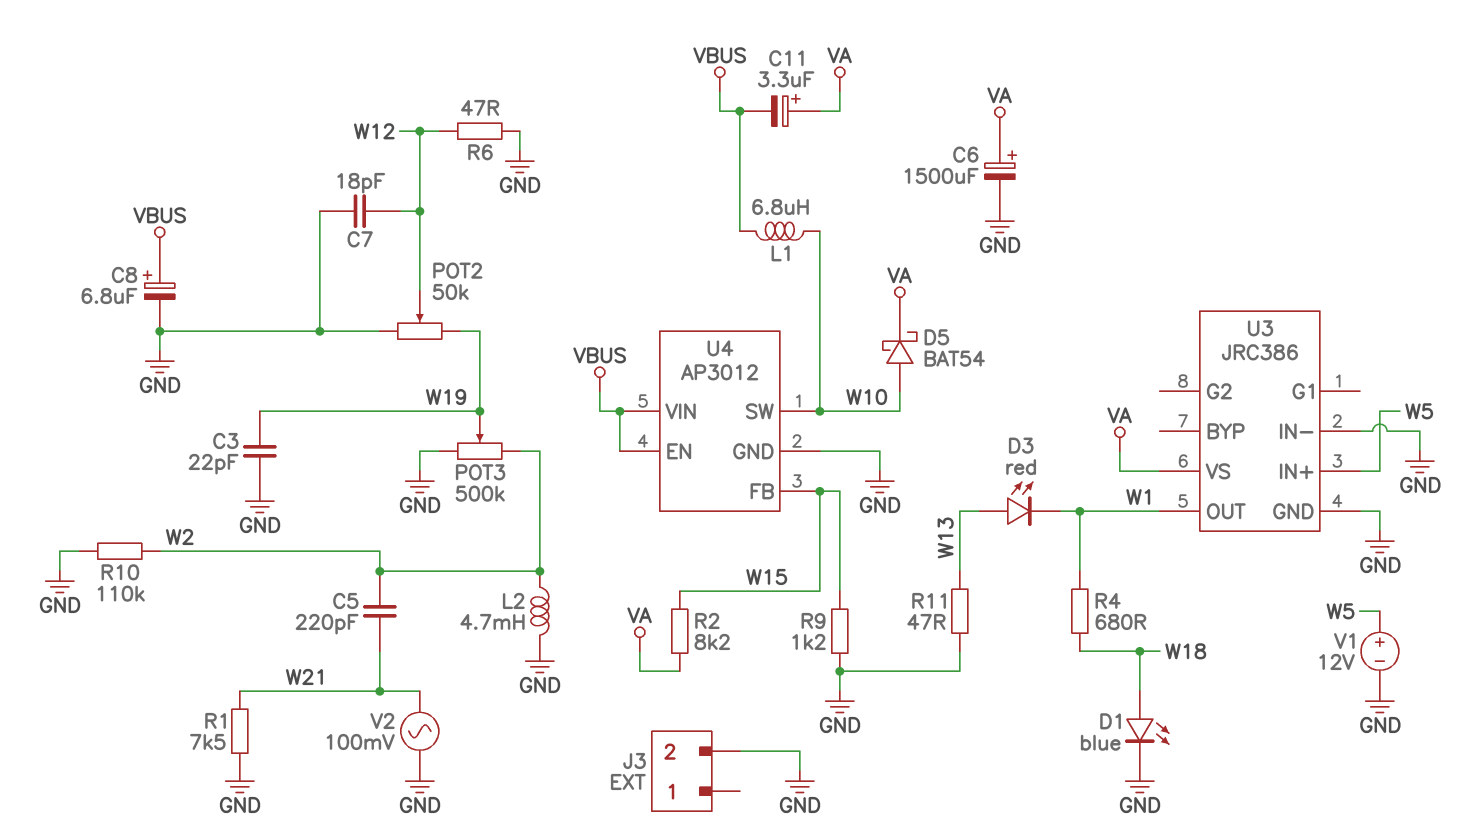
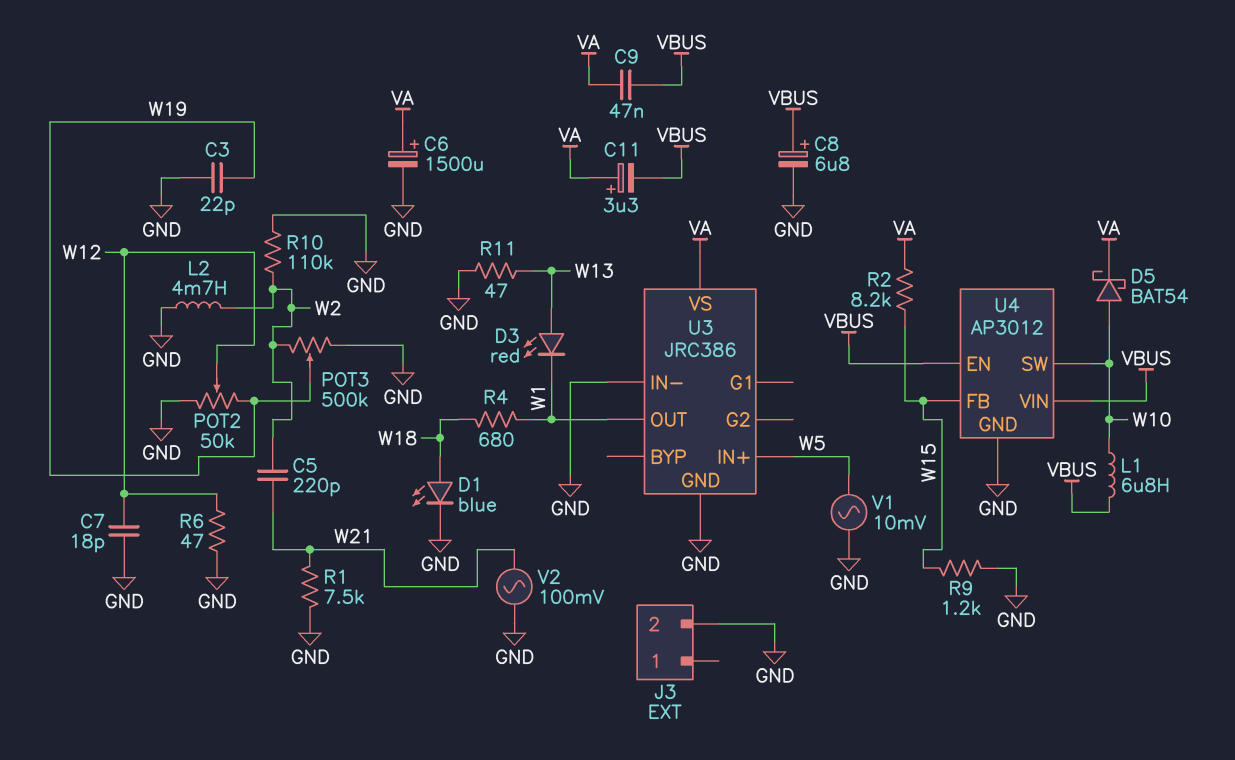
C9: none -> 47nF (VA, VBUS)
V1: 12V (plus W5, minus GND) -> AC 10mV (GND, W5)

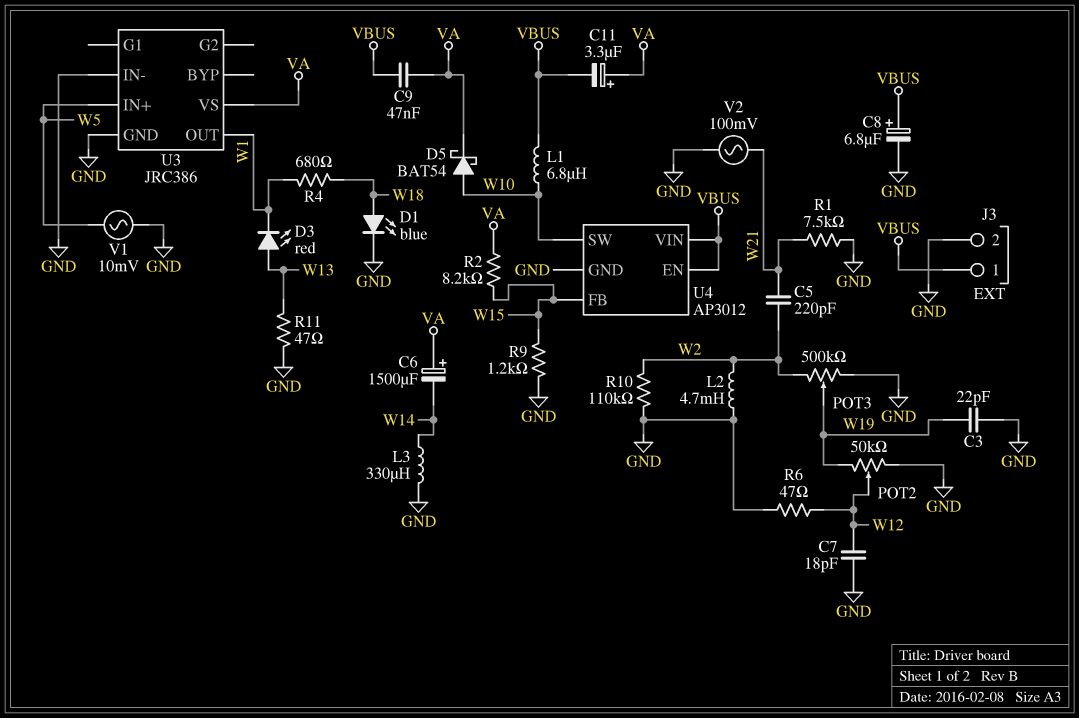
C6: 1500uF (plus VA, minus GND) -> 1500uF (plus VA, minus W14)
J3 pin 1: none -> VBUS
L3: none -> 330uH (GND, W14)

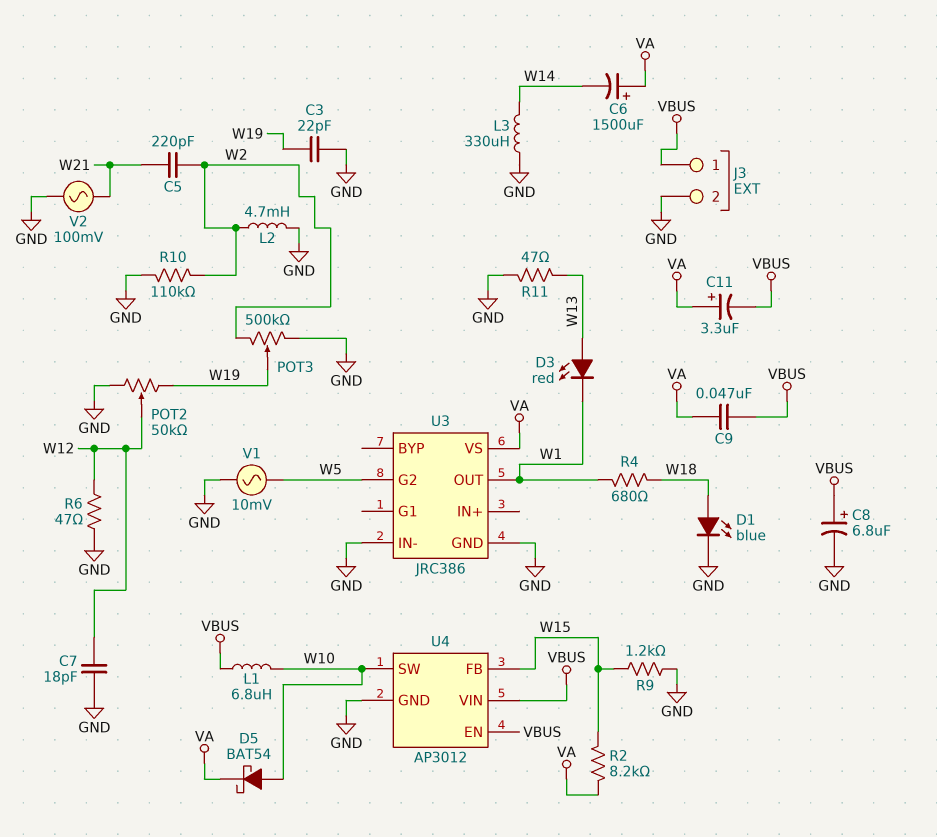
R1: 7.5k (GND, W21) -> none
U3 pin G2: none -> W5
U3 pin IN+: W5 -> none

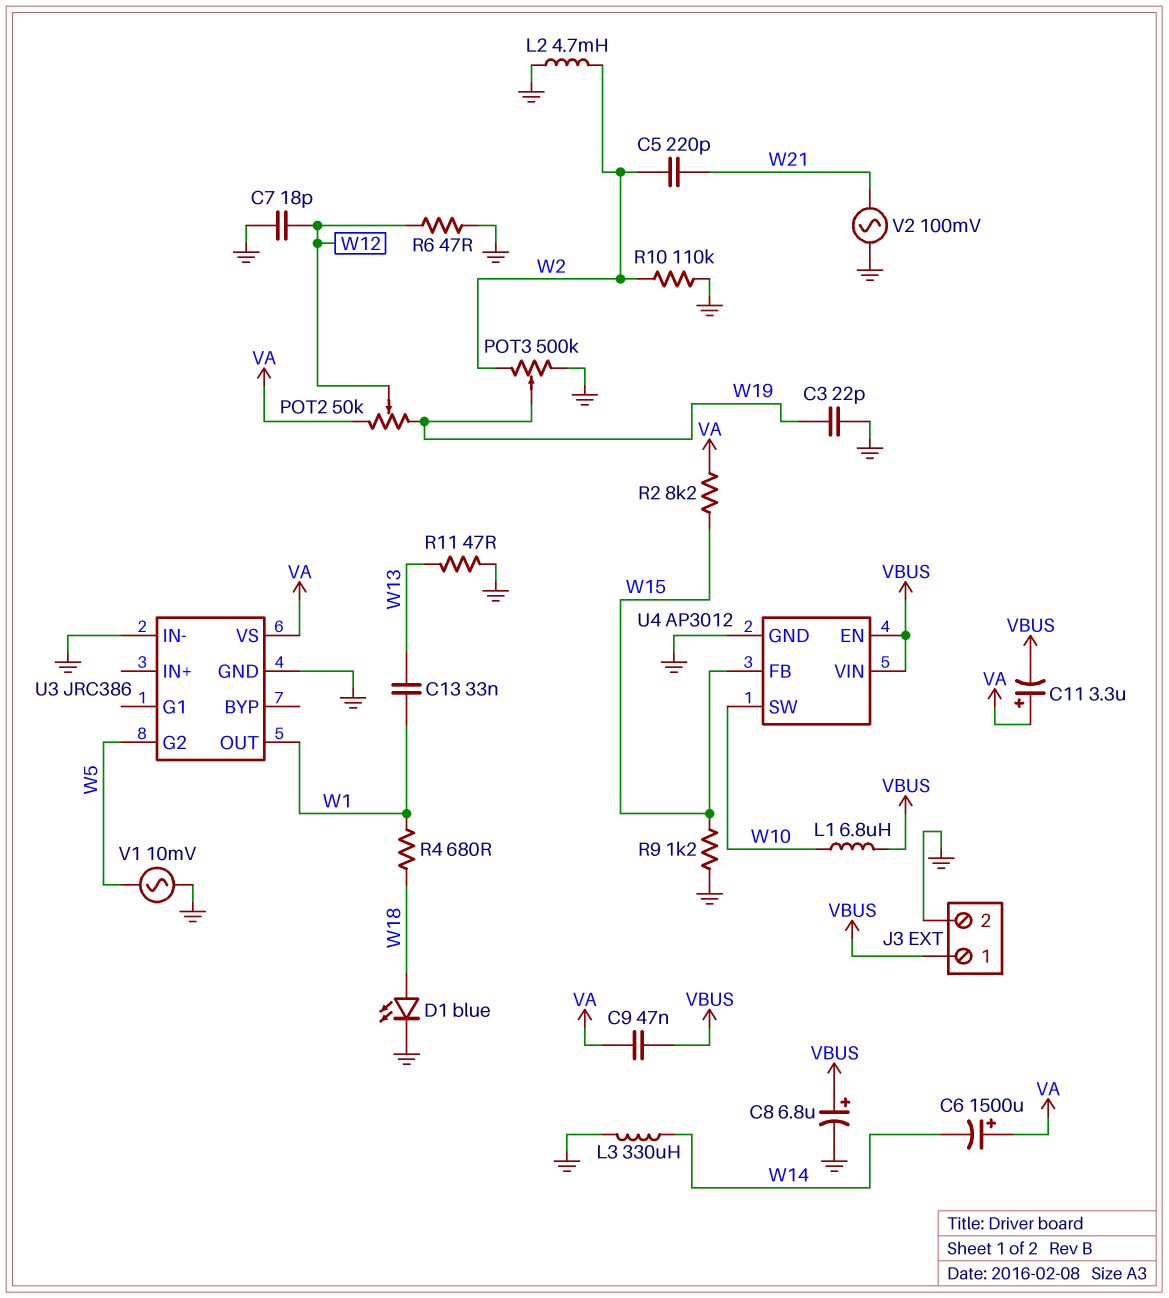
C13: none -> 33nF (W1, W13)
D3: LED red (A W13, K W1) -> none
D5: schottky BAT54 (A W10, K VA) -> none
POT2: 50k (GND, W19, wiper W12) -> 50k (VA, W19, wiper W12)

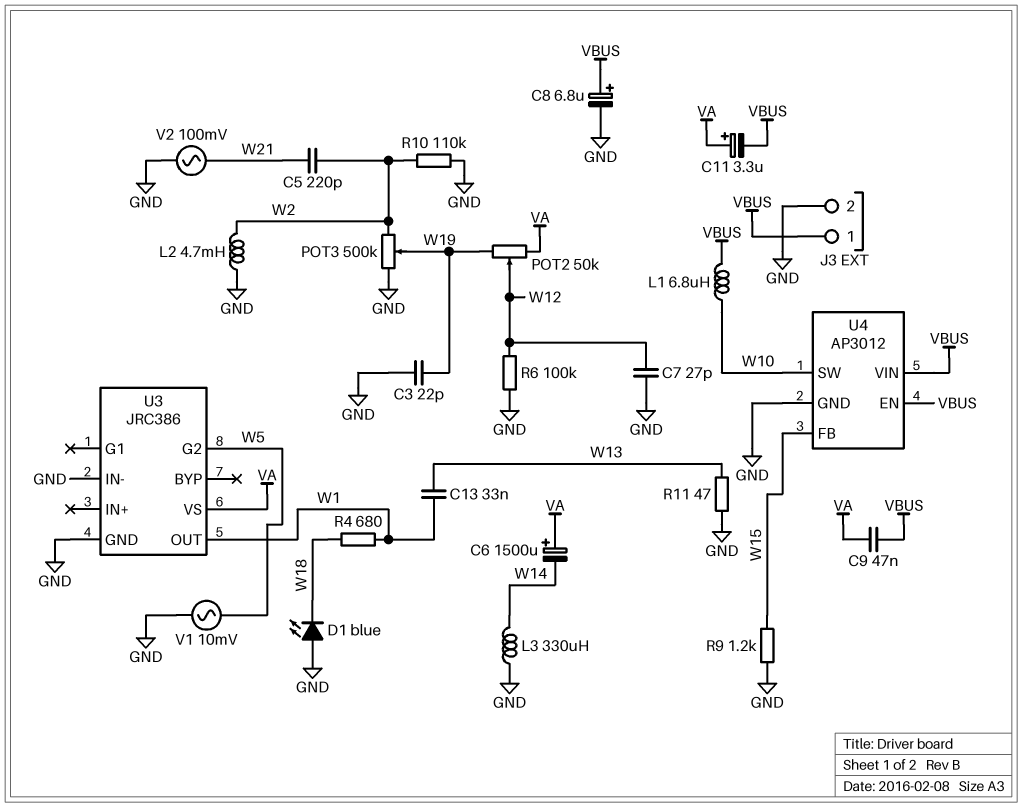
C7: 18pF (GND, W12) -> 27pF (GND, W12)
D1: LED blue (A W18, K GND) -> LED blue (A GND, K W18)
R2: 8.2k (VA, W15) -> none
R6: 47 (GND, W12) -> 100k (GND, W12)

